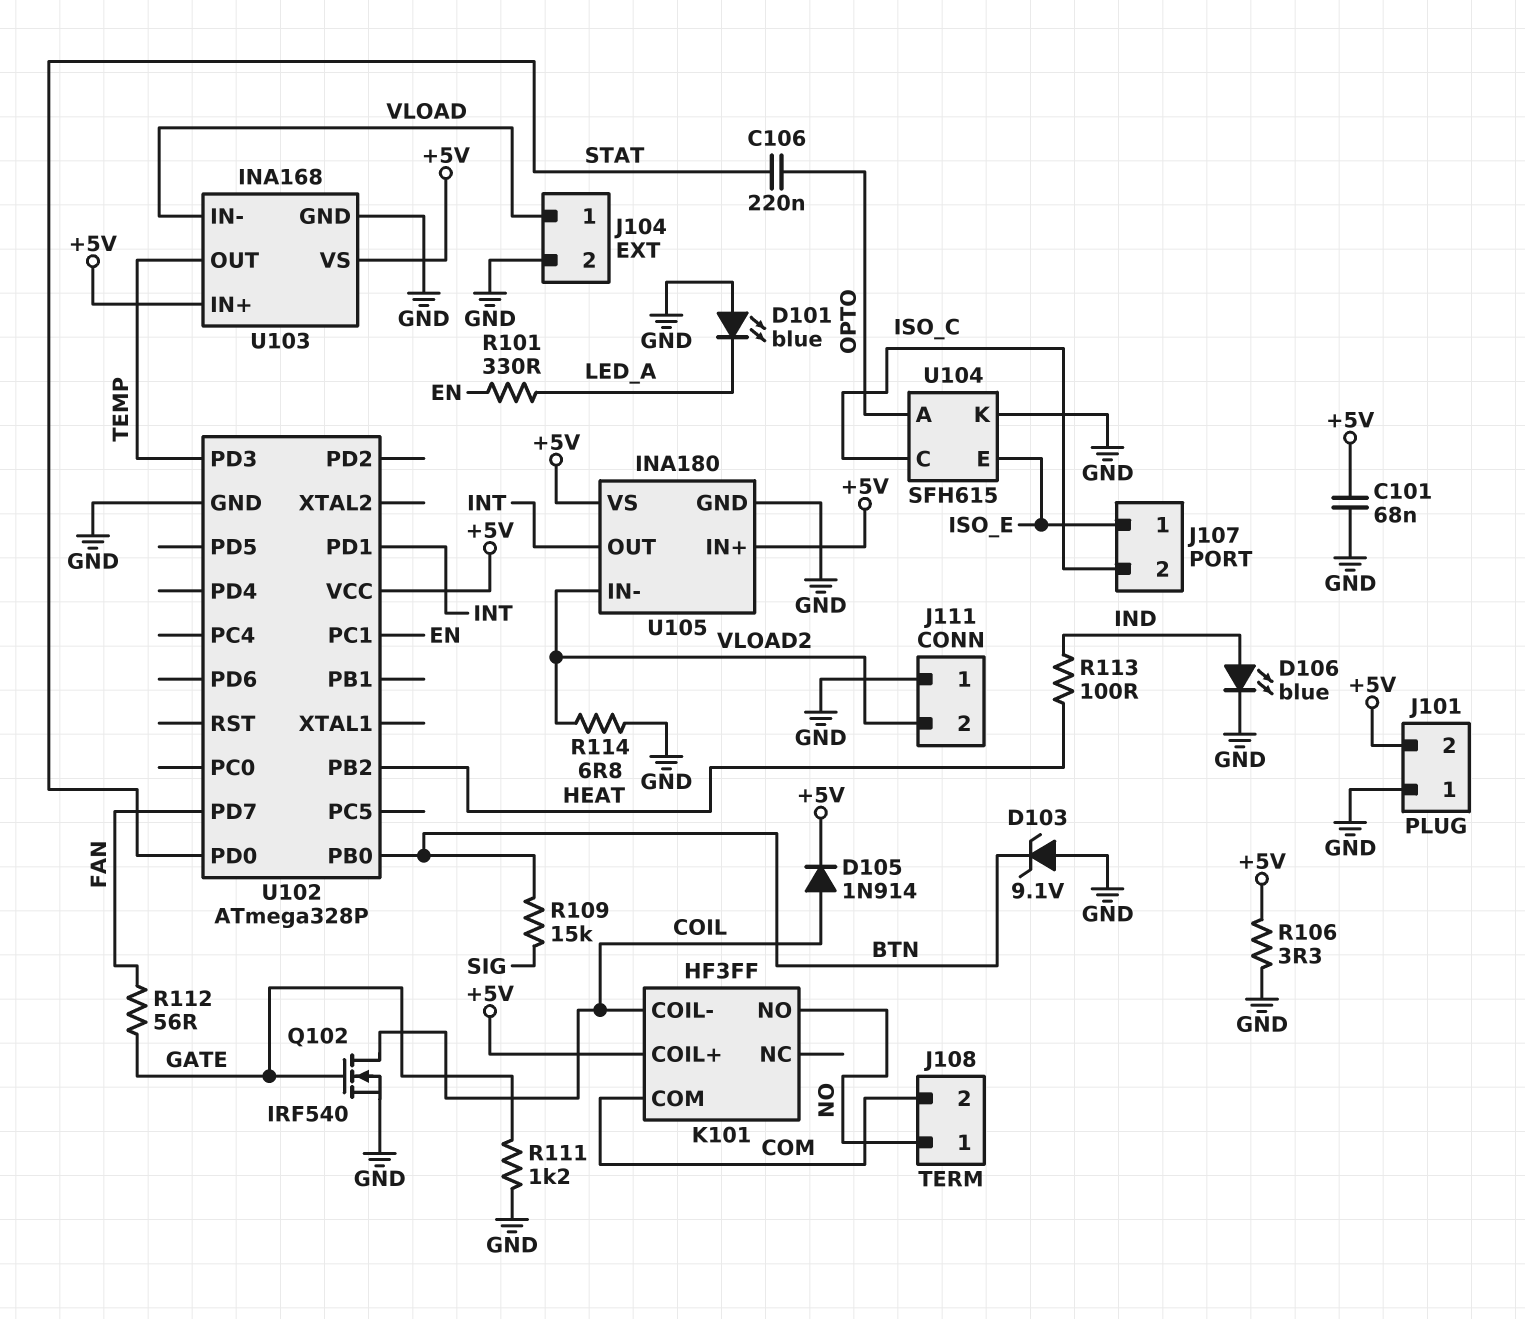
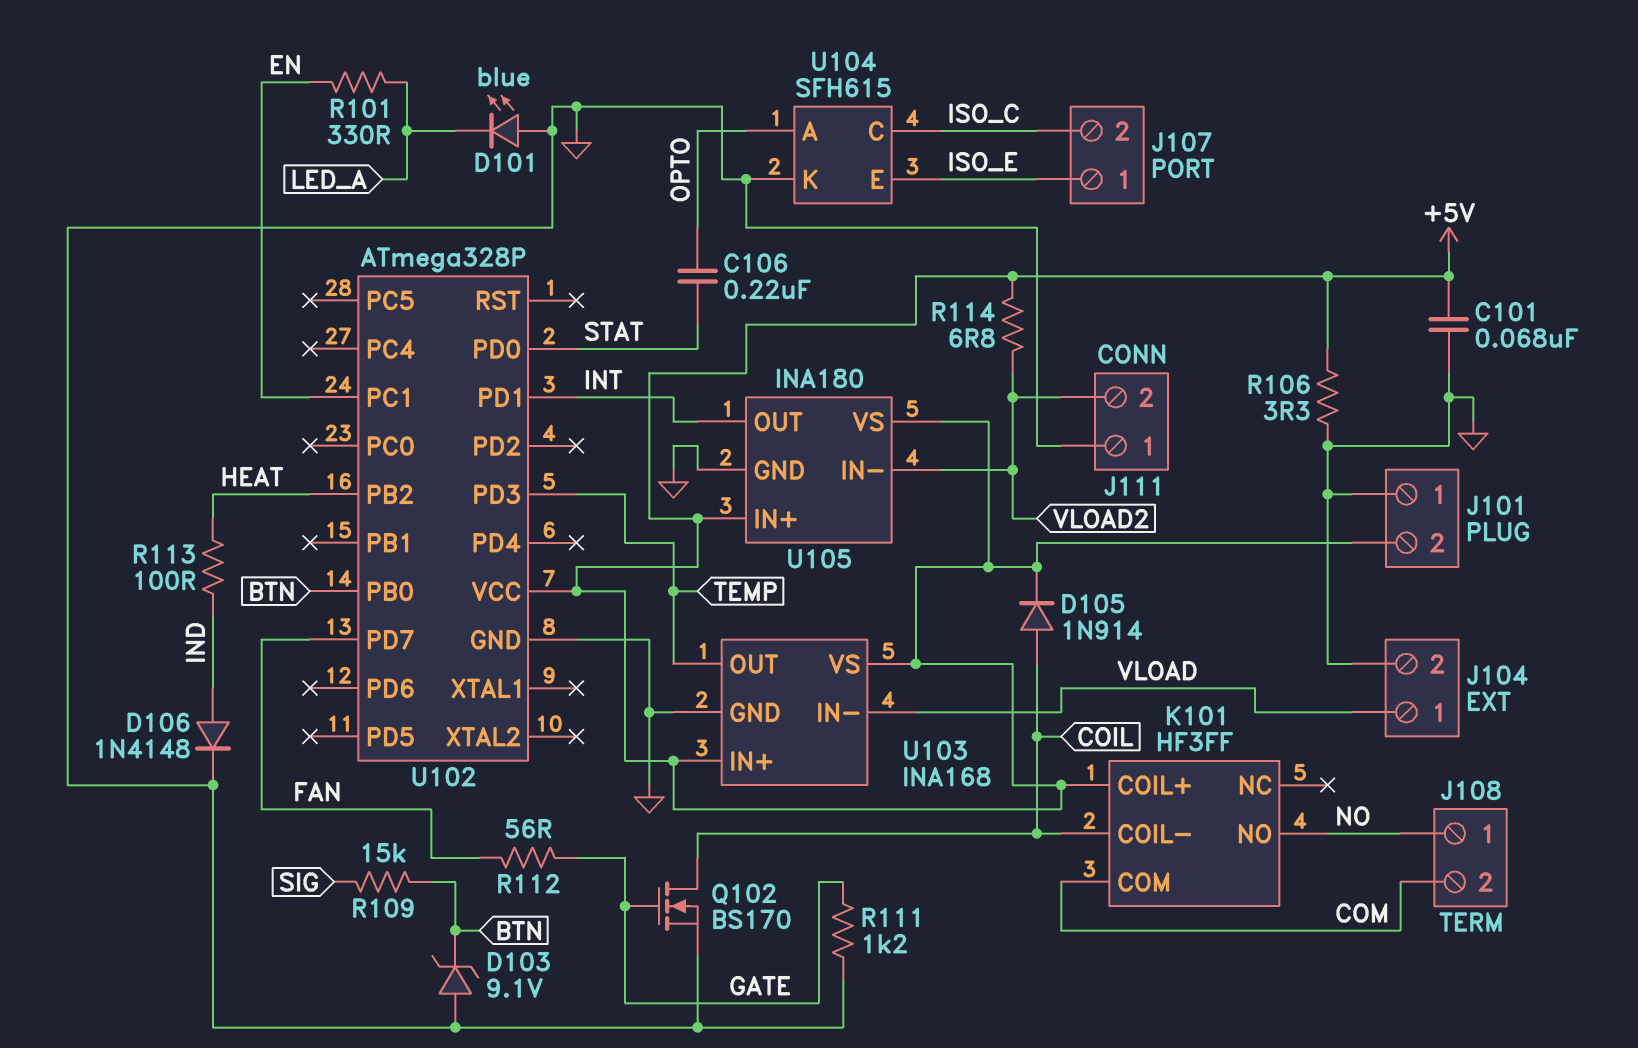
D106: LED blue (A IND, K GND) -> diode 1N4148 (A IND, K GND)
Q102: NMOS IRF540 (G GATE, D COIL, S GND) -> NMOS BS170 (G GATE, D COIL, S GND)
R114: 6.8 (GND, VLOAD2) -> 6.8 (+5V, VLOAD2)

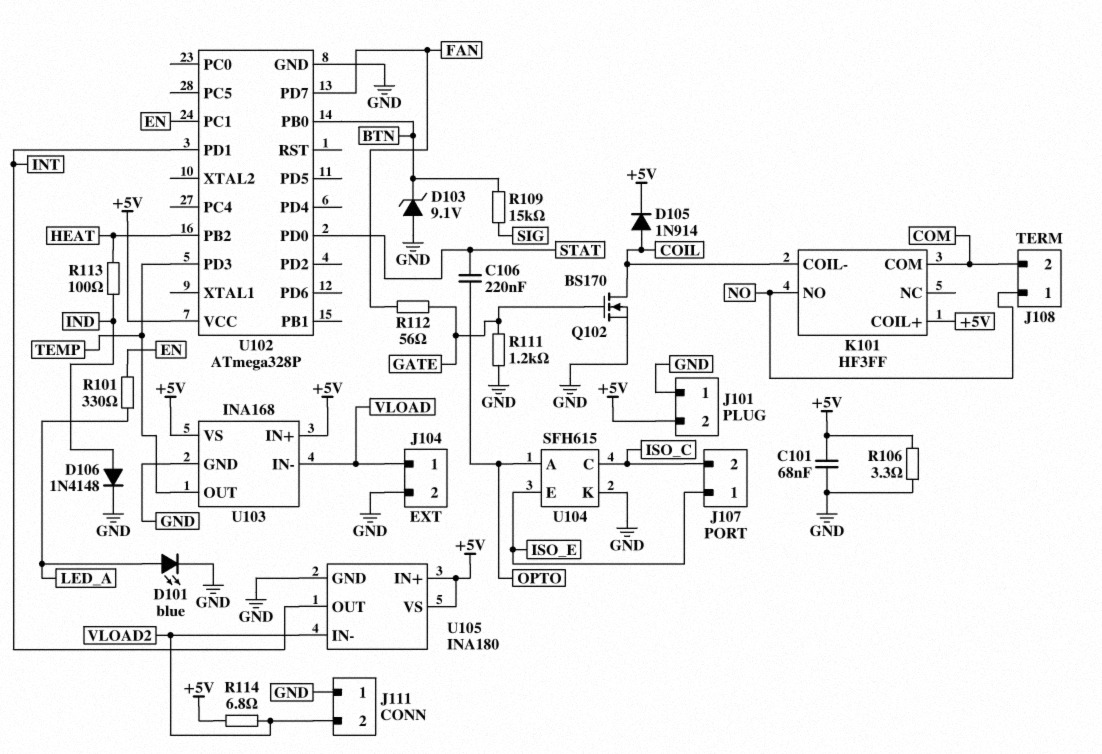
D101: LED blue (A GND, K LED_A) -> LED blue (A LED_A, K GND)

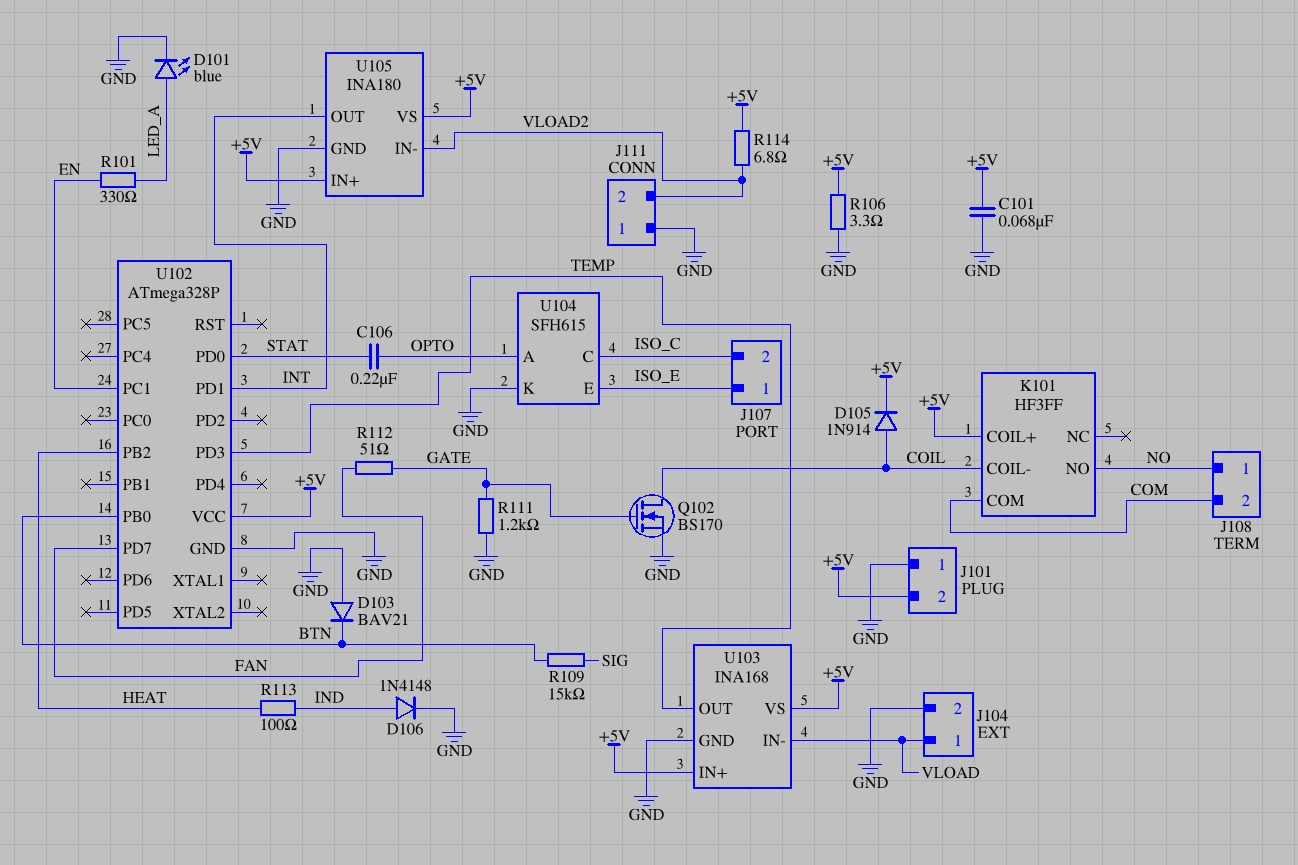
D103: zener 9.1V (A GND, K BTN) -> diode BAV21 (A GND, K BTN)
R112: 56 (FAN, GATE) -> 51 (FAN, GATE)

